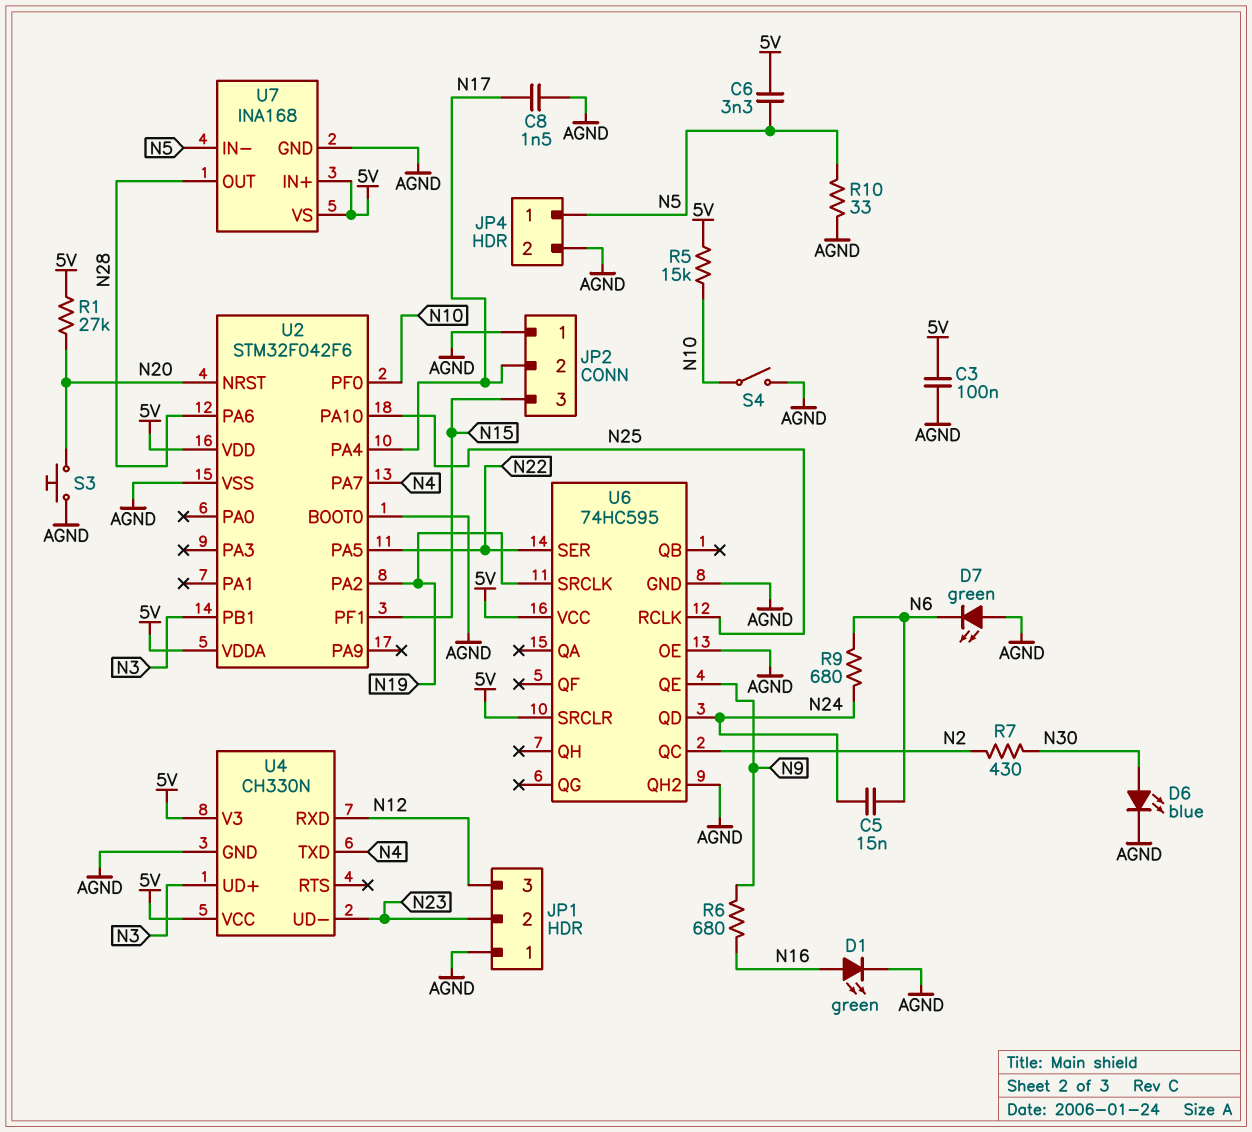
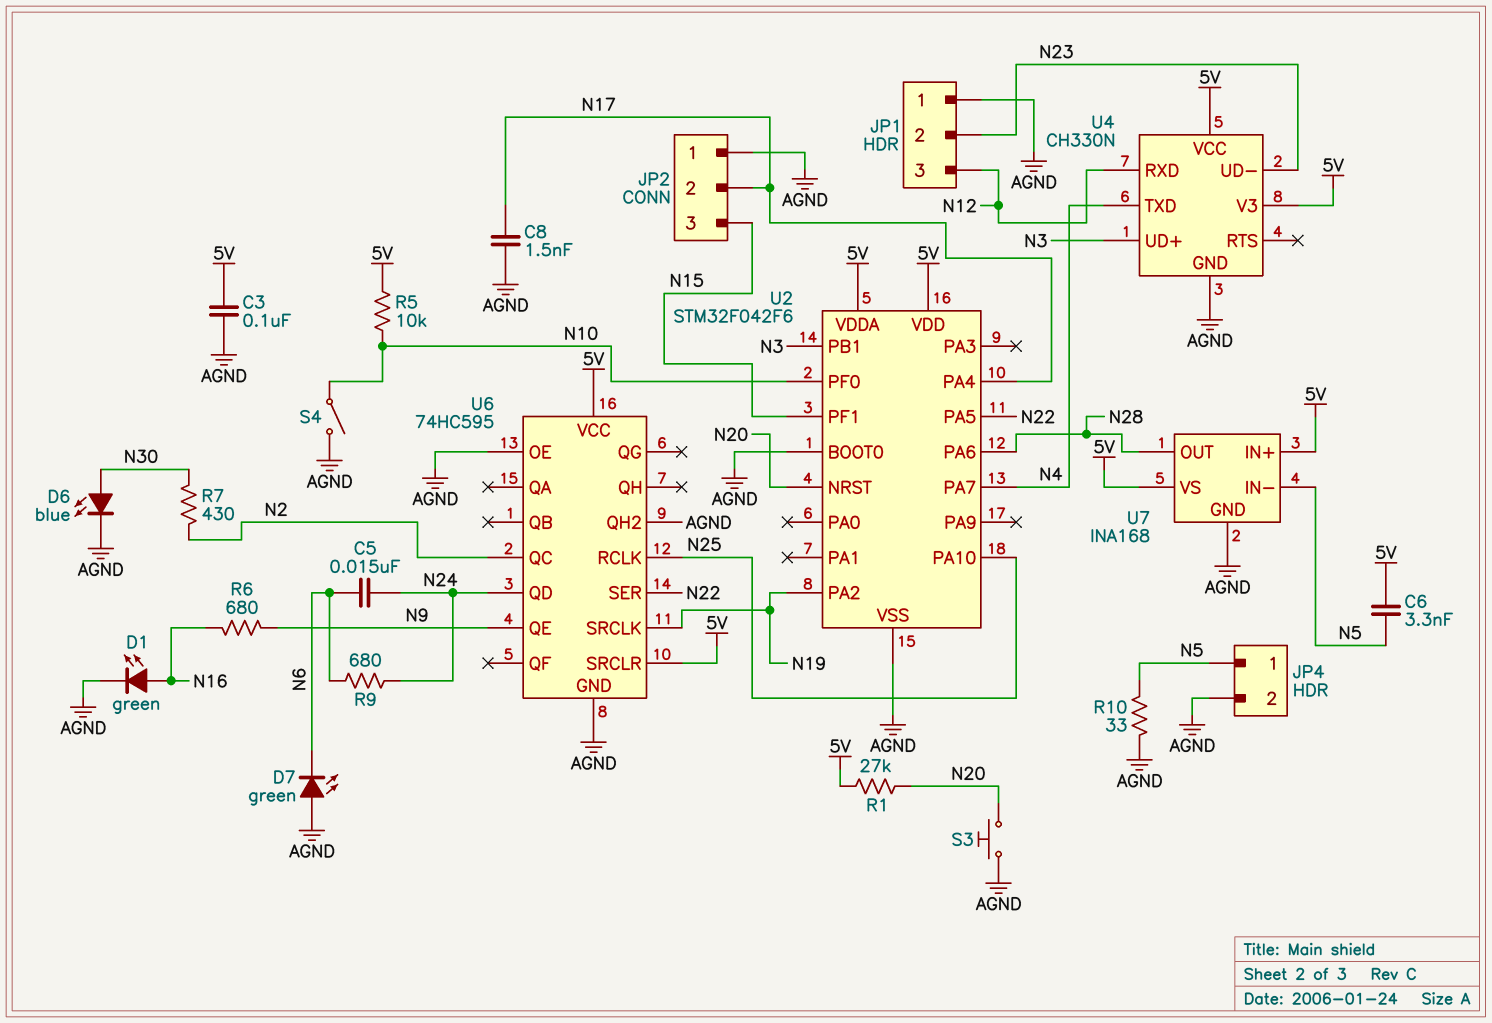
R5: 15k (5V, N10) -> 10k (5V, N10)

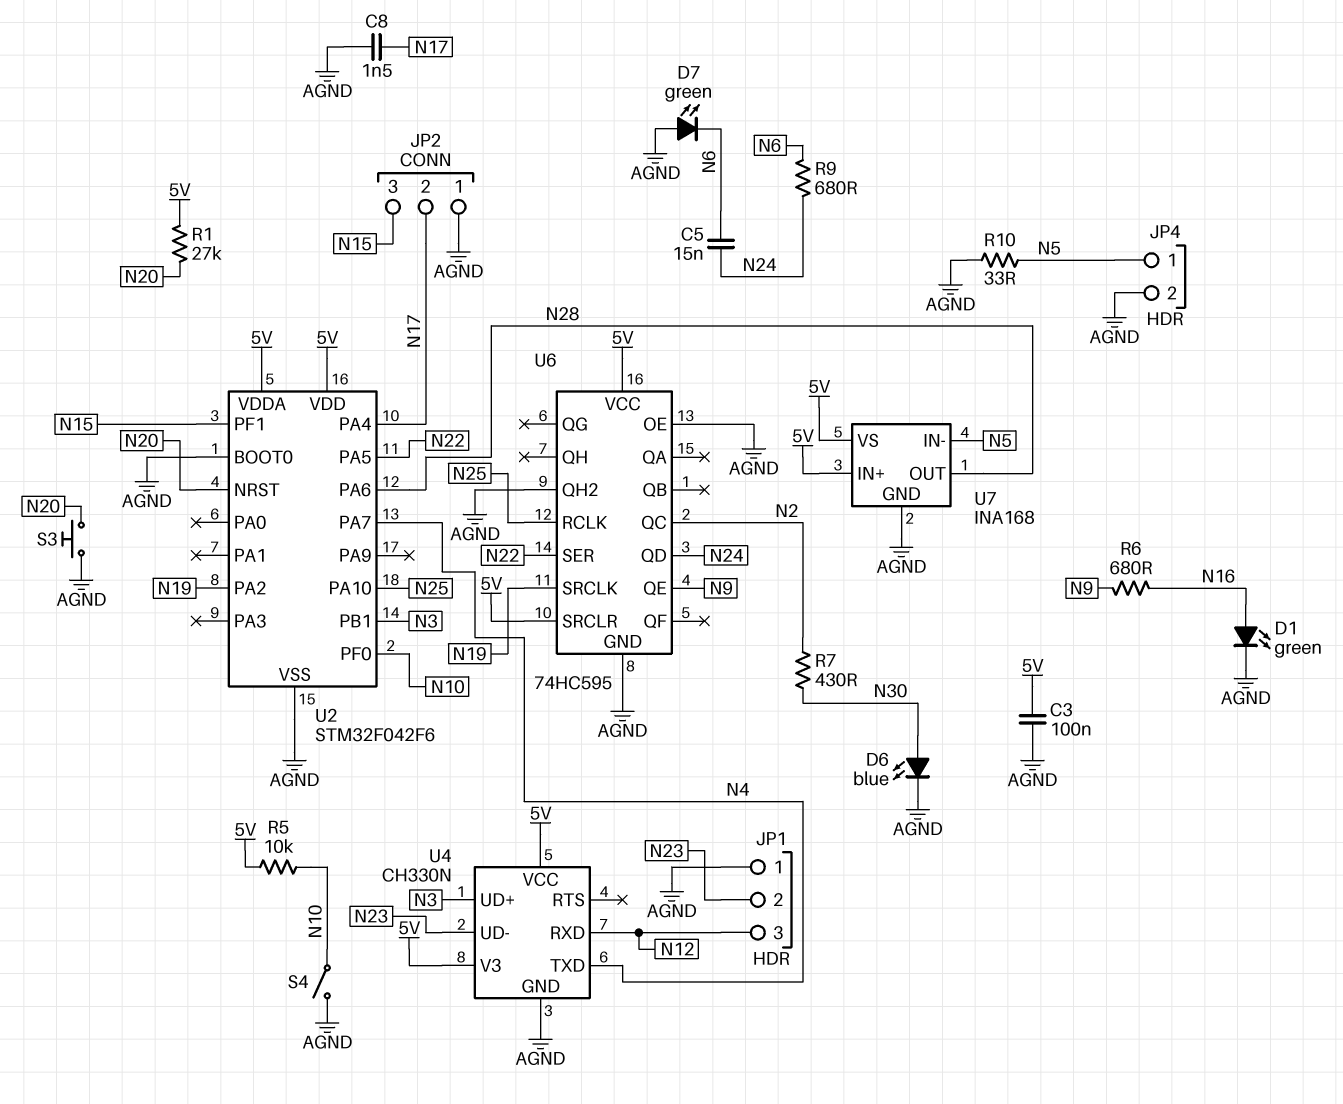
C6: 3.3nF (5V, N5) -> none

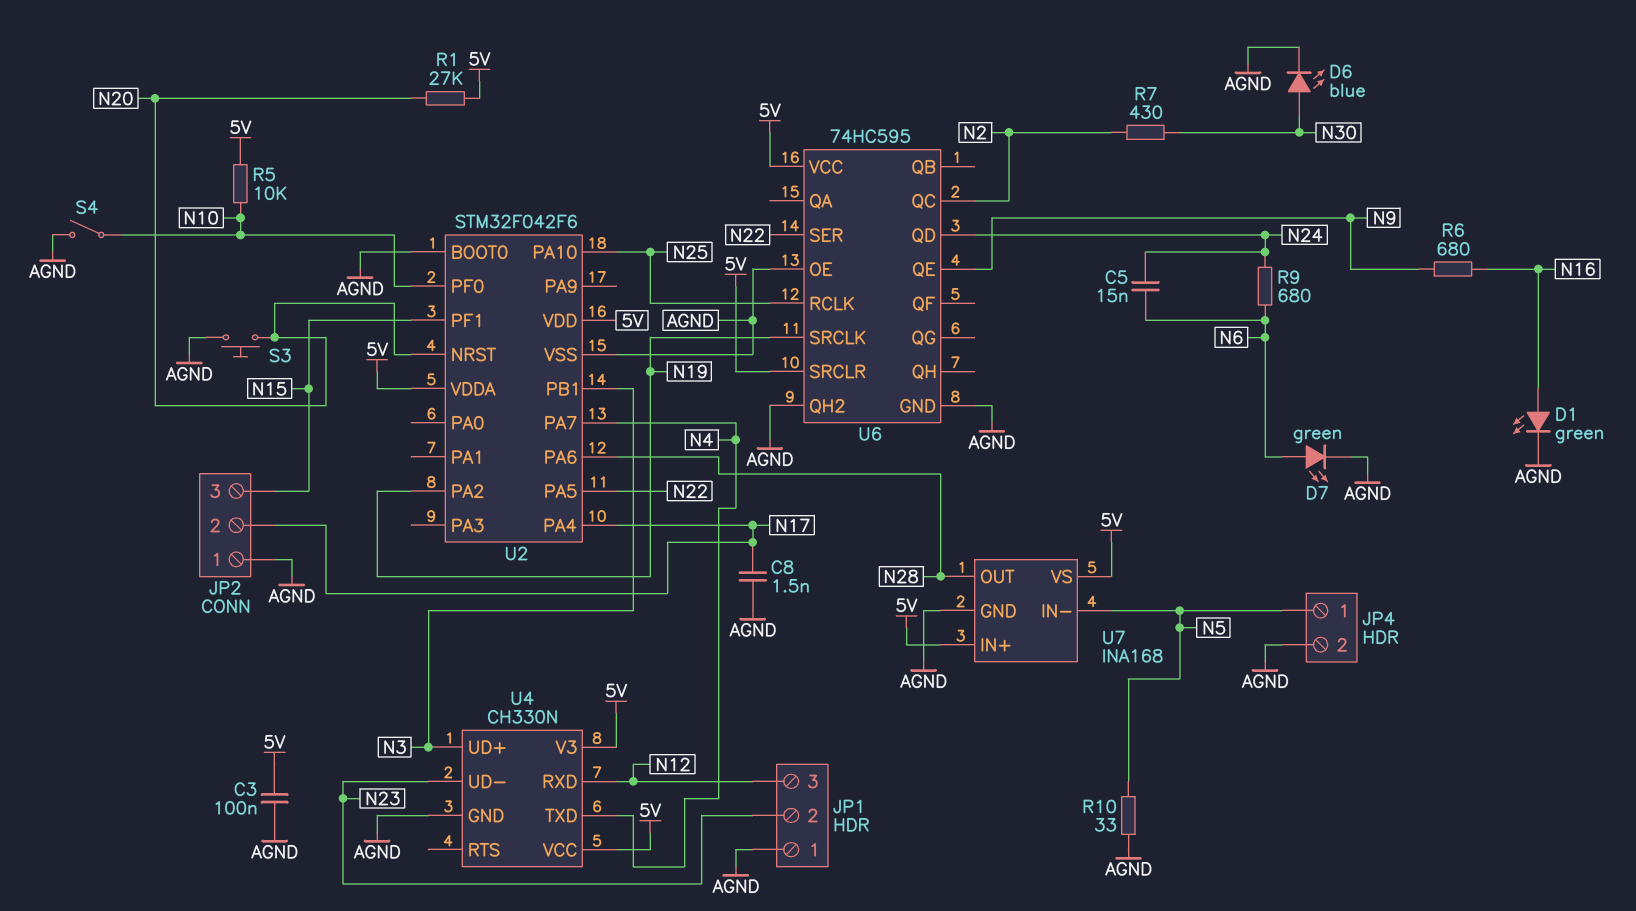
D7: LED green (A AGND, K N6) -> LED green (A N6, K AGND)

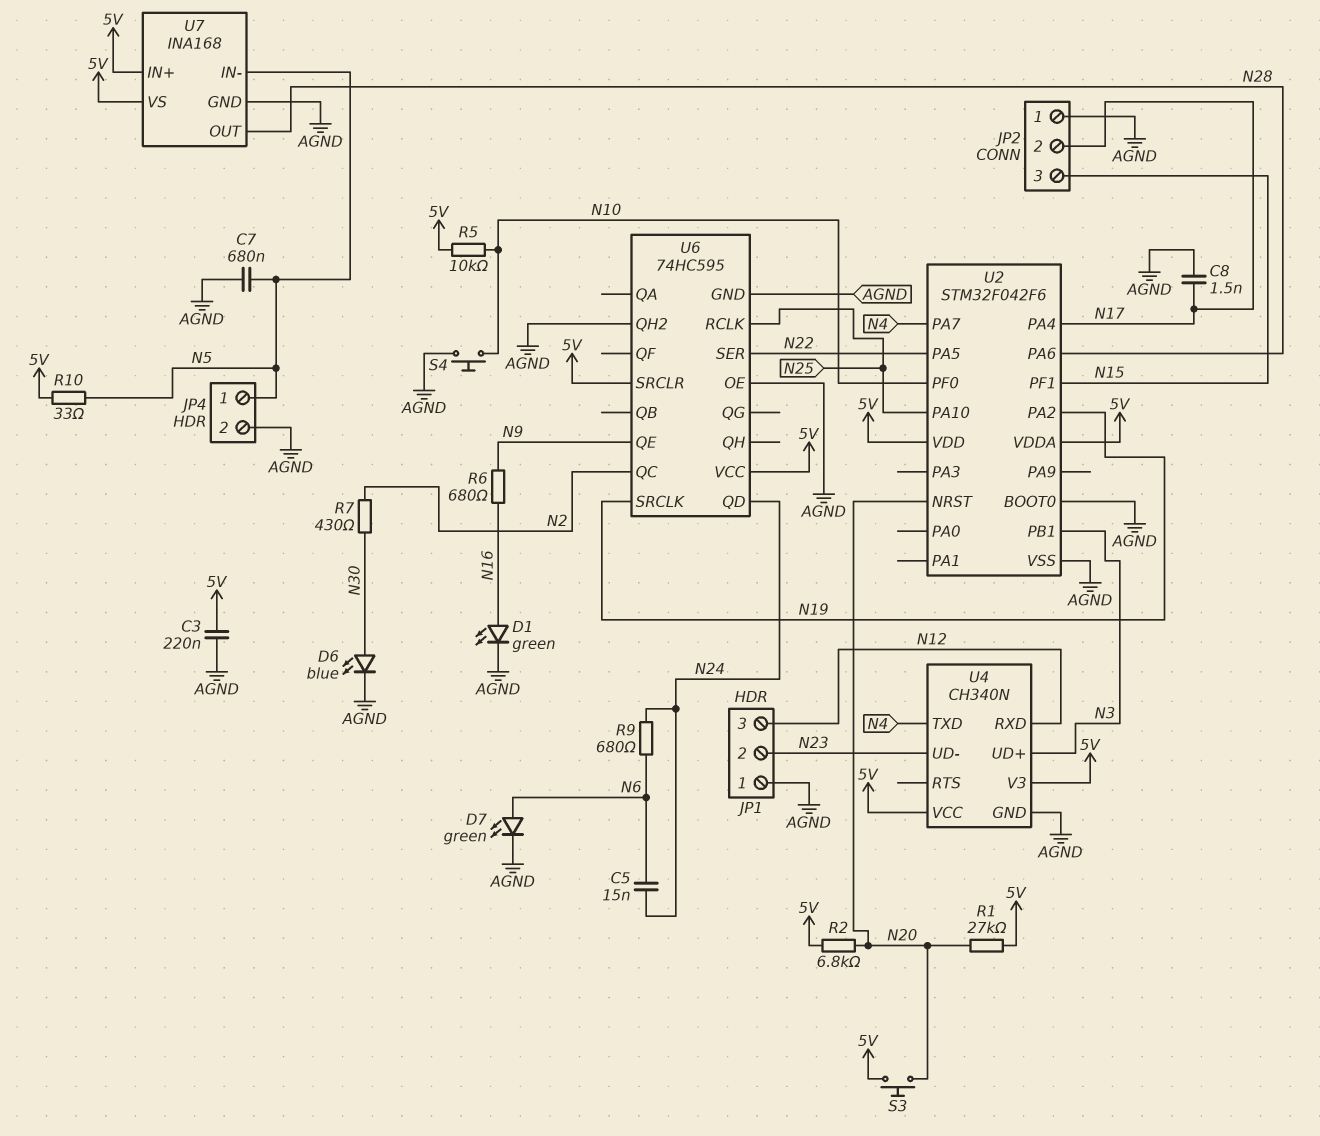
C3: 100nF (5V, AGND) -> 220nF (5V, AGND)
C7: none -> 680nF (AGND, N5)
R2: none -> 6.8k (5V, N20)
R10: 33 (AGND, N5) -> 33 (5V, N5)
S3: button (AGND, N20) -> button (5V, N20)
S4: switch (AGND, N10) -> button (AGND, N10)
U4: CH330N -> CH340N

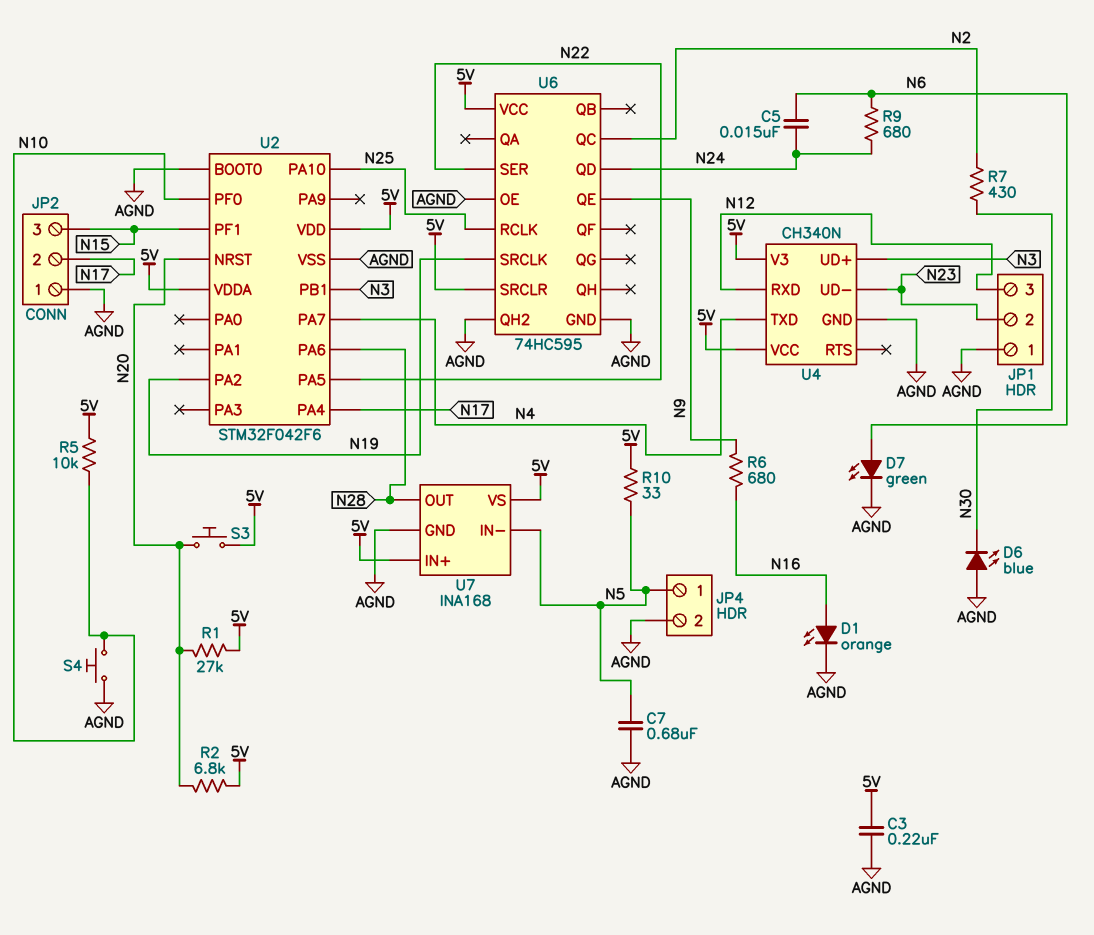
C8: 1.5nF (AGND, N17) -> none
D1: LED green (A N16, K AGND) -> LED orange (A N16, K AGND)
D6: LED blue (A N30, K AGND) -> LED blue (A AGND, K N30)

